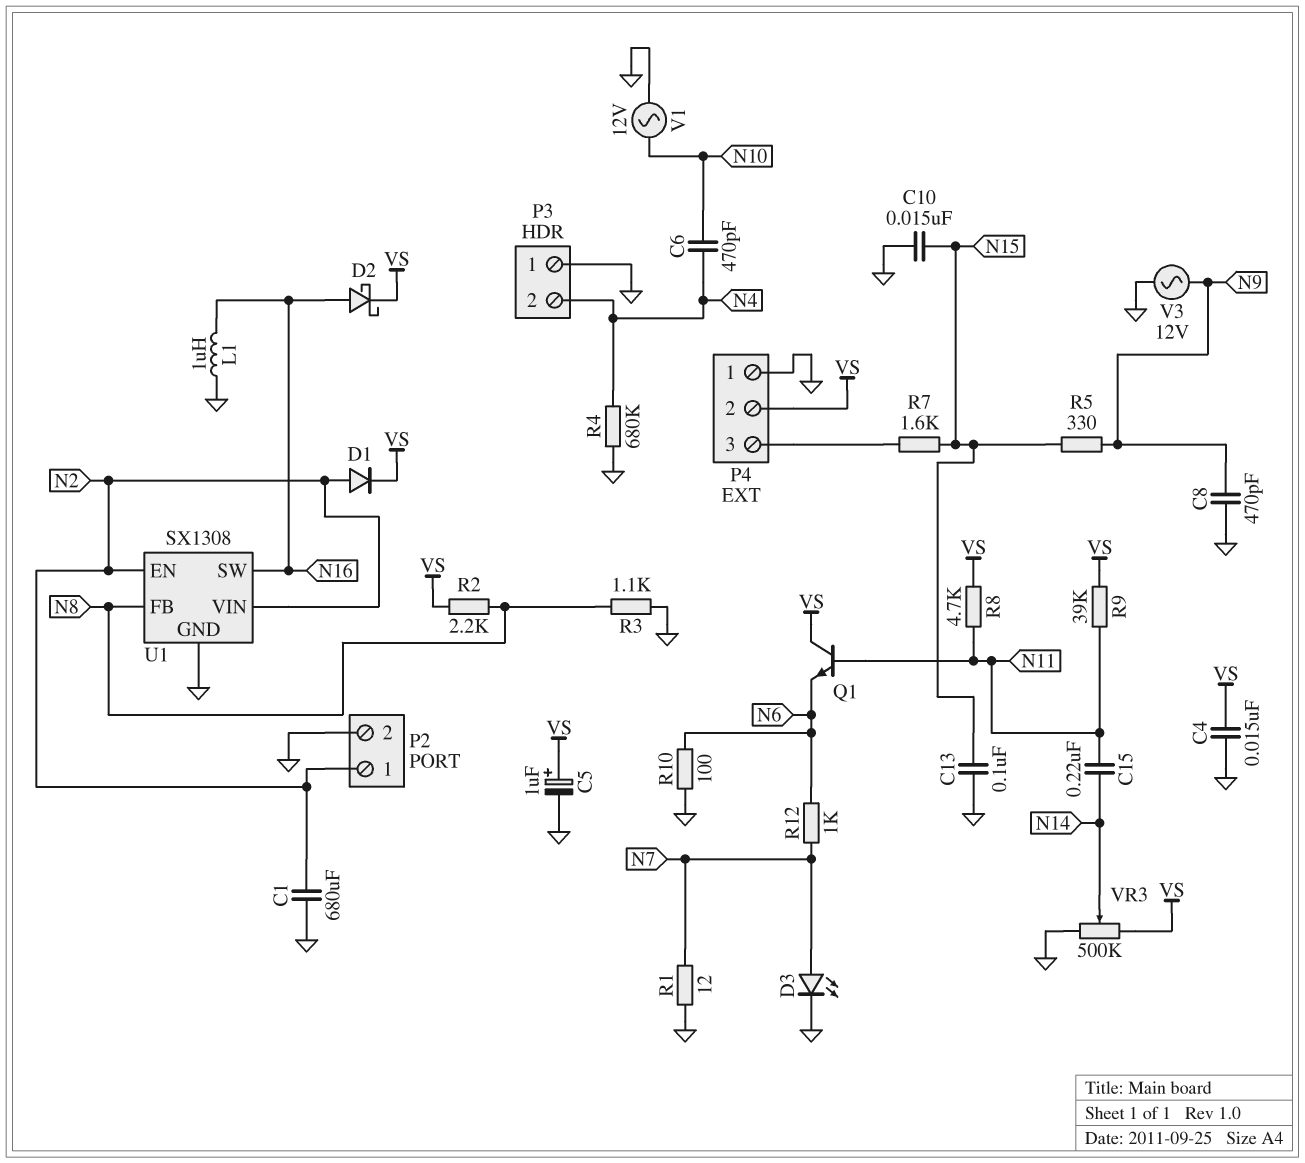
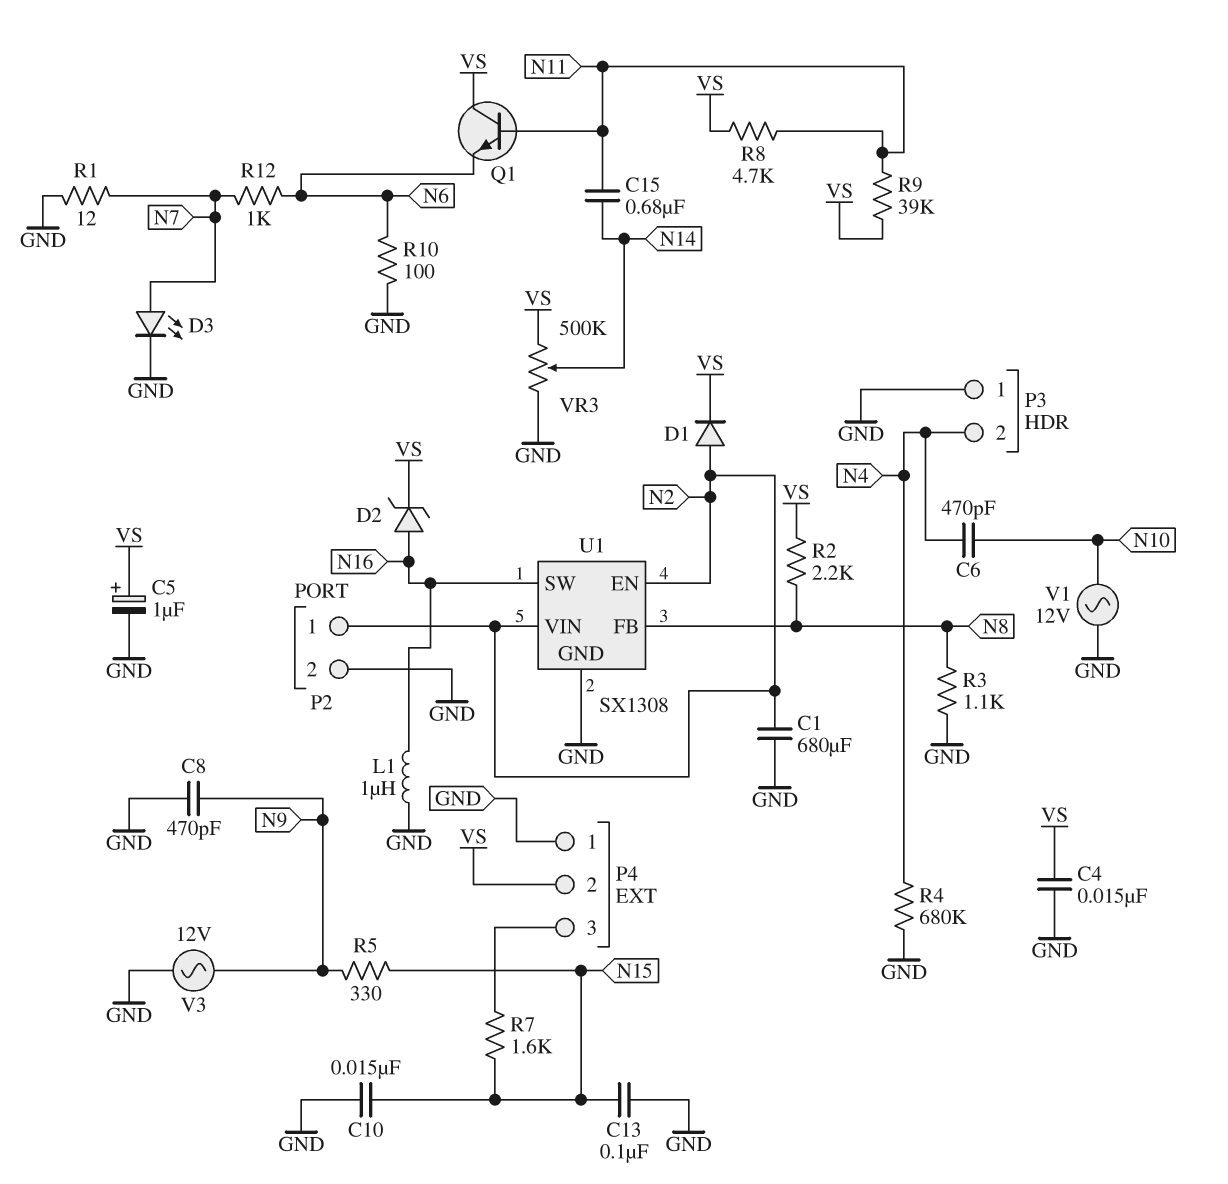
C15: 220nF (N11, N14) -> 680nF (N11, N14)
D2: schottky (A N16, K VS) -> zener (A N16, K VS)

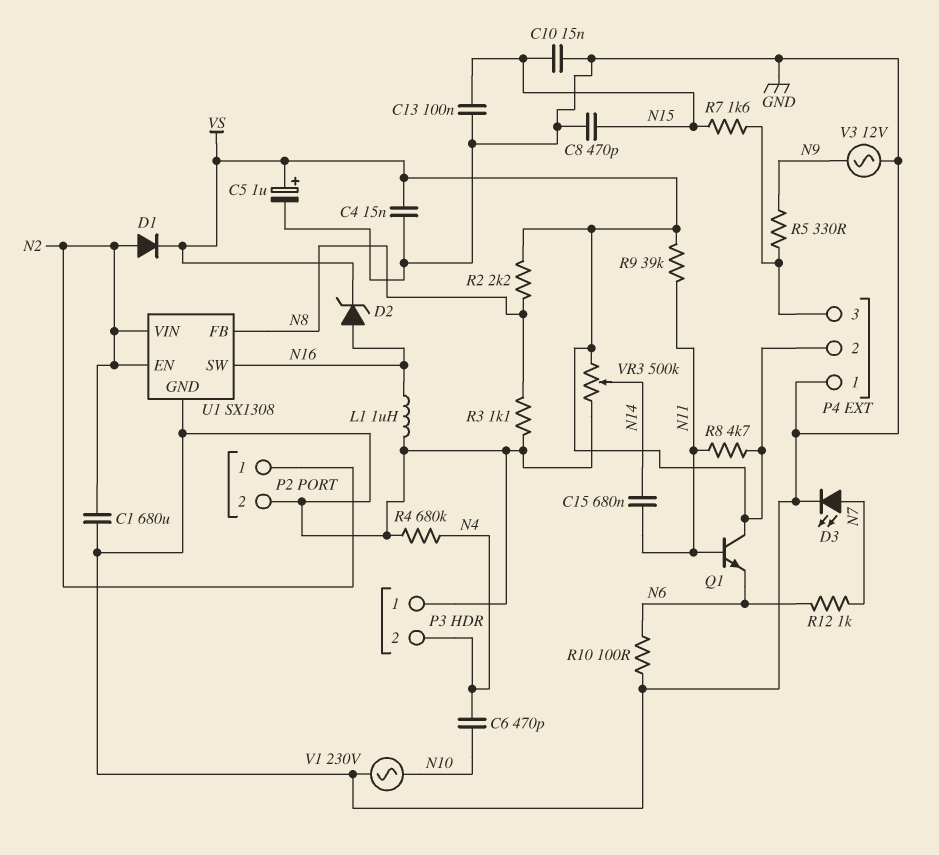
C8: 470pF (GND, N9) -> 470pF (GND, N15)
R1: 12 (GND, N7) -> none
R5: 330 (N9, N15) -> 330 (N9, P4/3)
V1: AC 12V (GND, N10) -> AC 230V (GND, N10)

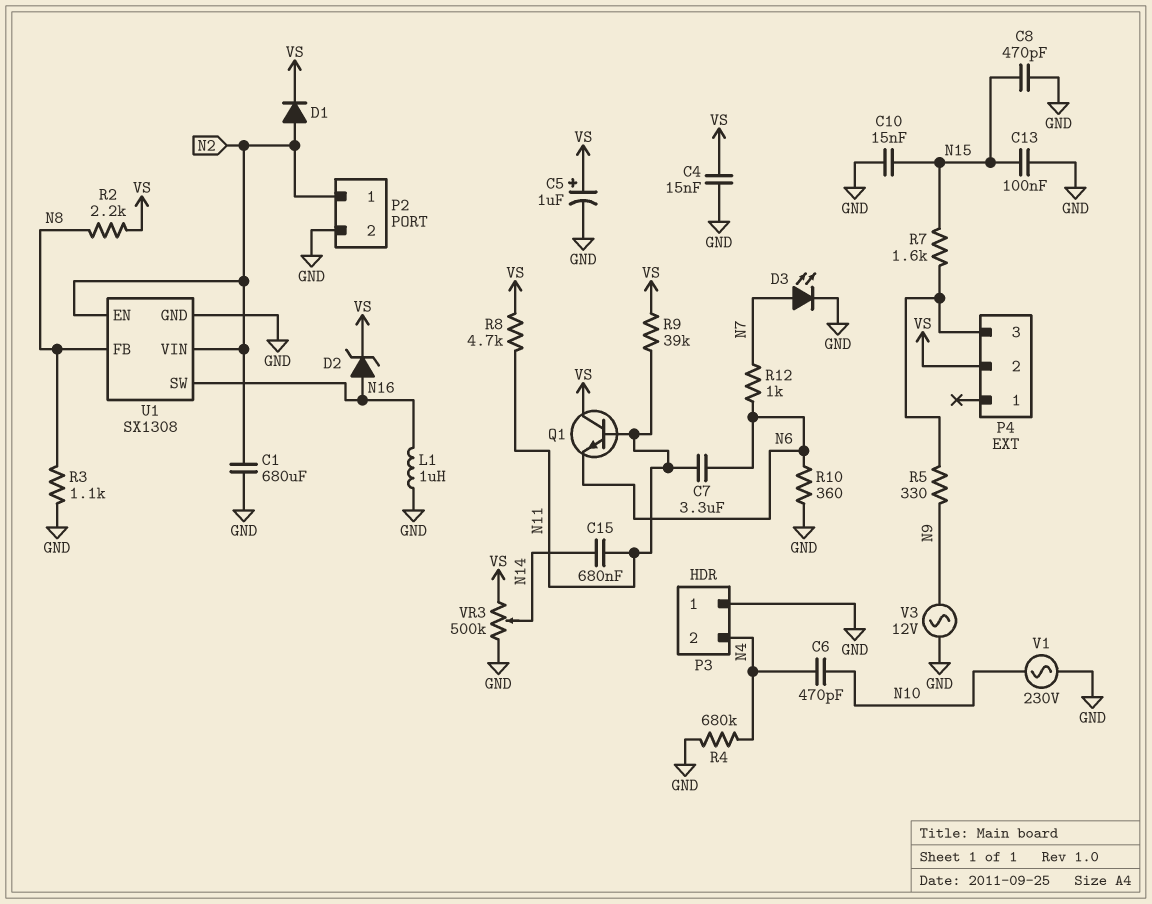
C7: none -> 3.3uF (N6, N11)
P4 pin 1: GND -> none
R10: 100 (GND, N6) -> 360 (GND, N6)

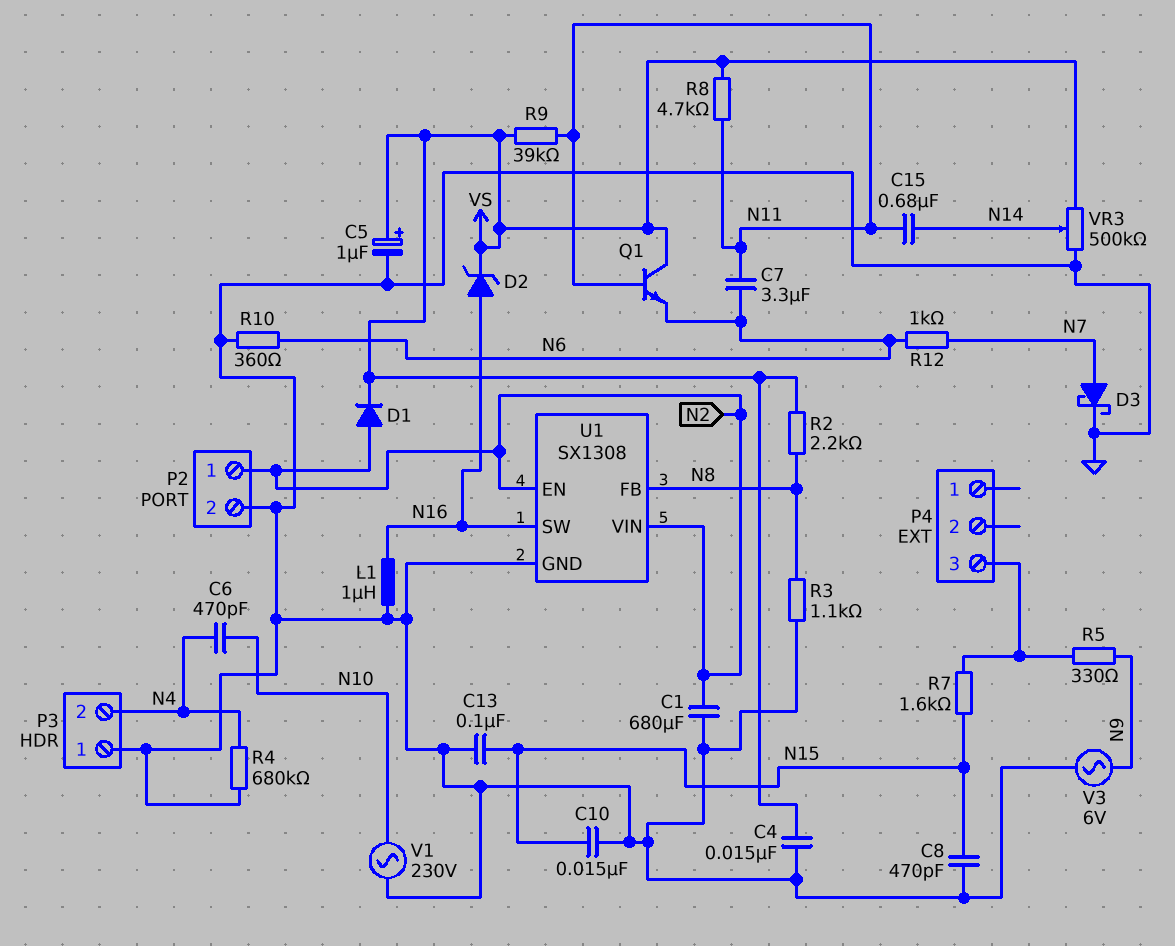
D3: LED (A N7, K GND) -> schottky (A N7, K GND)
P4 pin 2: VS -> none
V3: AC 12V (GND, N9) -> AC 6V (GND, N9)

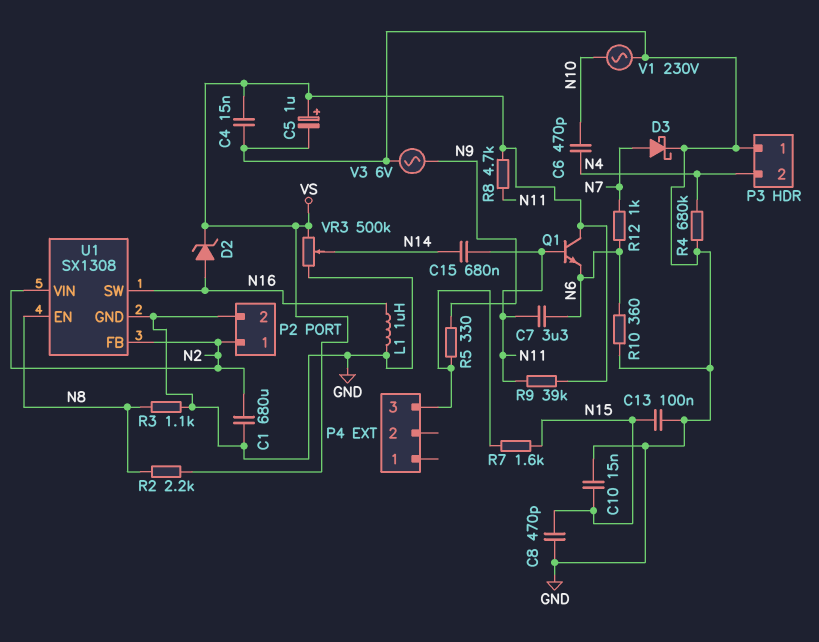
D1: diode (A N2, K VS) -> none
U1 pin EN: N2 -> N8
U1 pin FB: N8 -> N2

